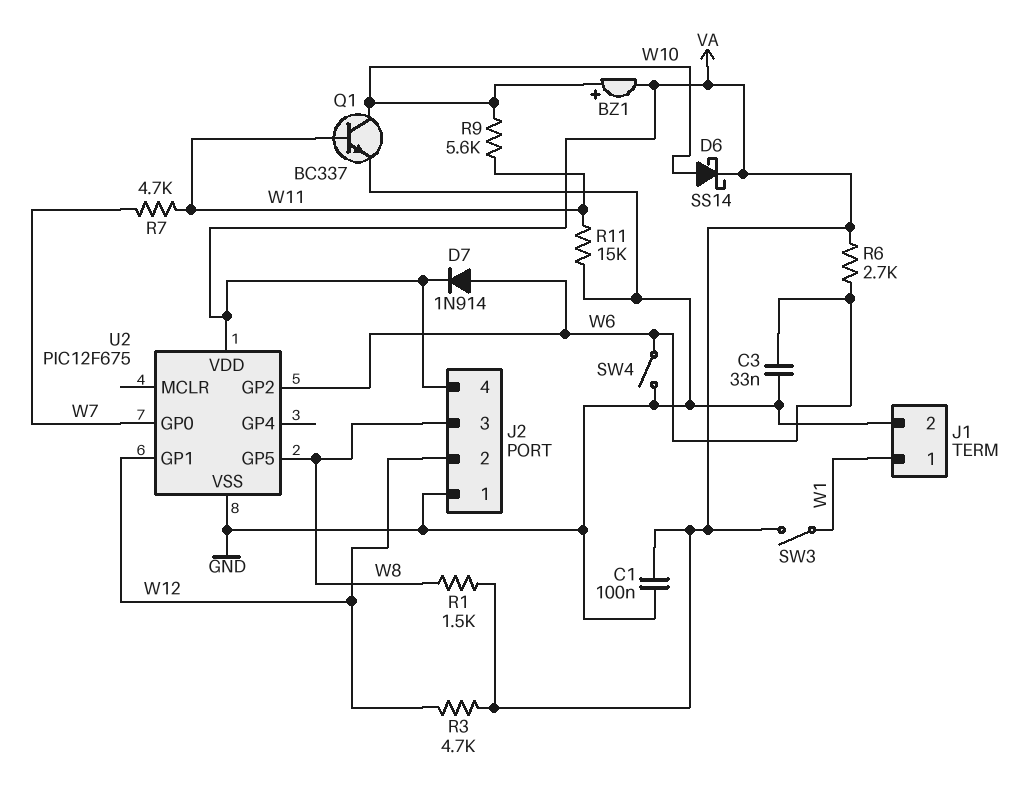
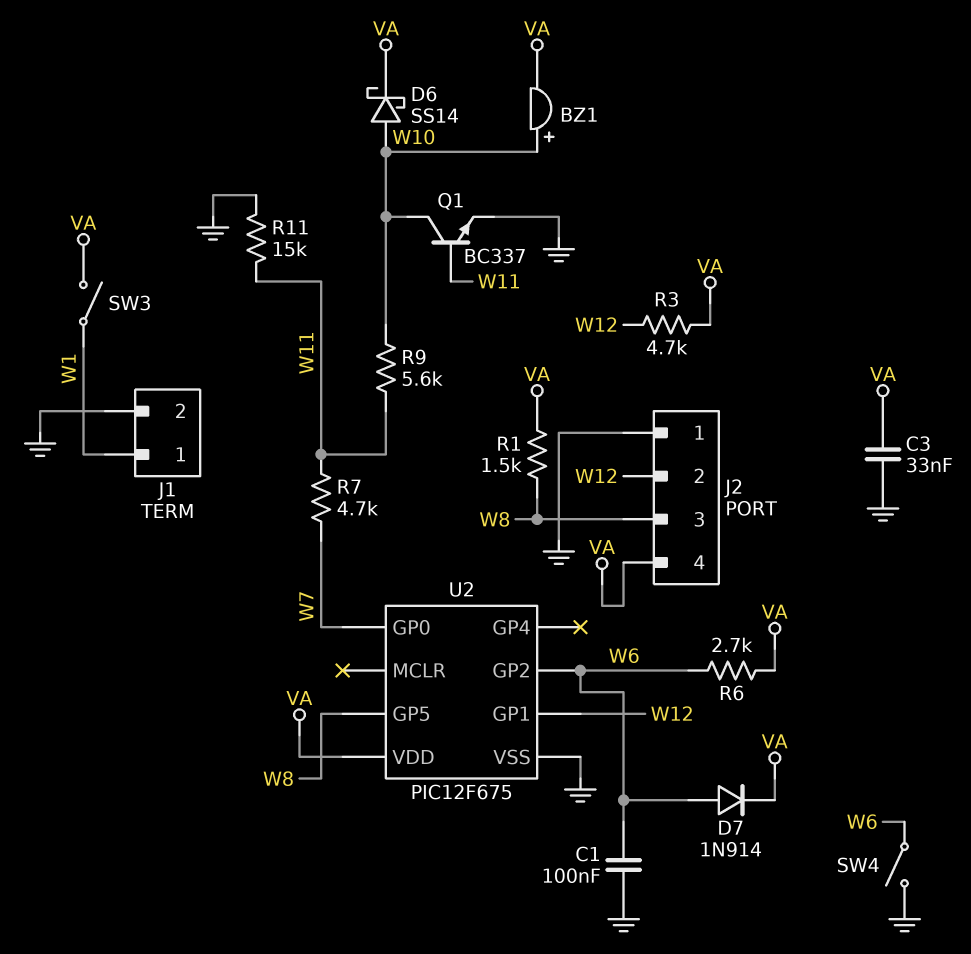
C1: 100nF (GND, VA) -> 100nF (GND, W6)
C3: 33nF (GND, W6) -> 33nF (GND, VA)

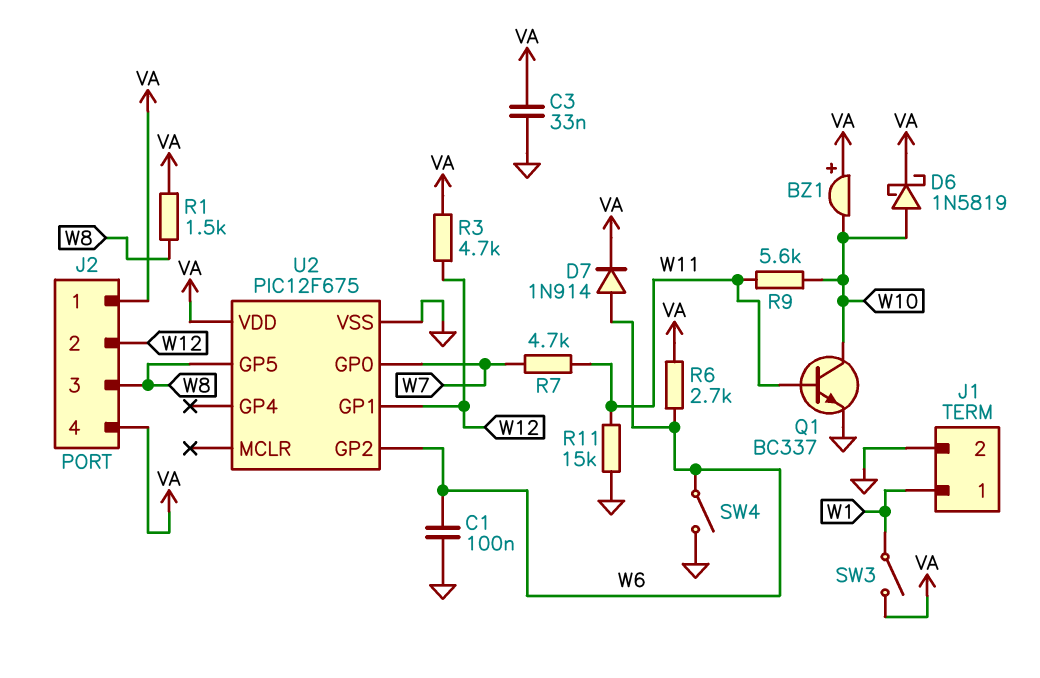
BZ1: buzzer (plus W10, minus VA) -> buzzer (plus VA, minus W10)
D6: schottky SS14 (A W10, K VA) -> schottky 1N5819 (A W10, K VA)
J2 pin 1: GND -> VA

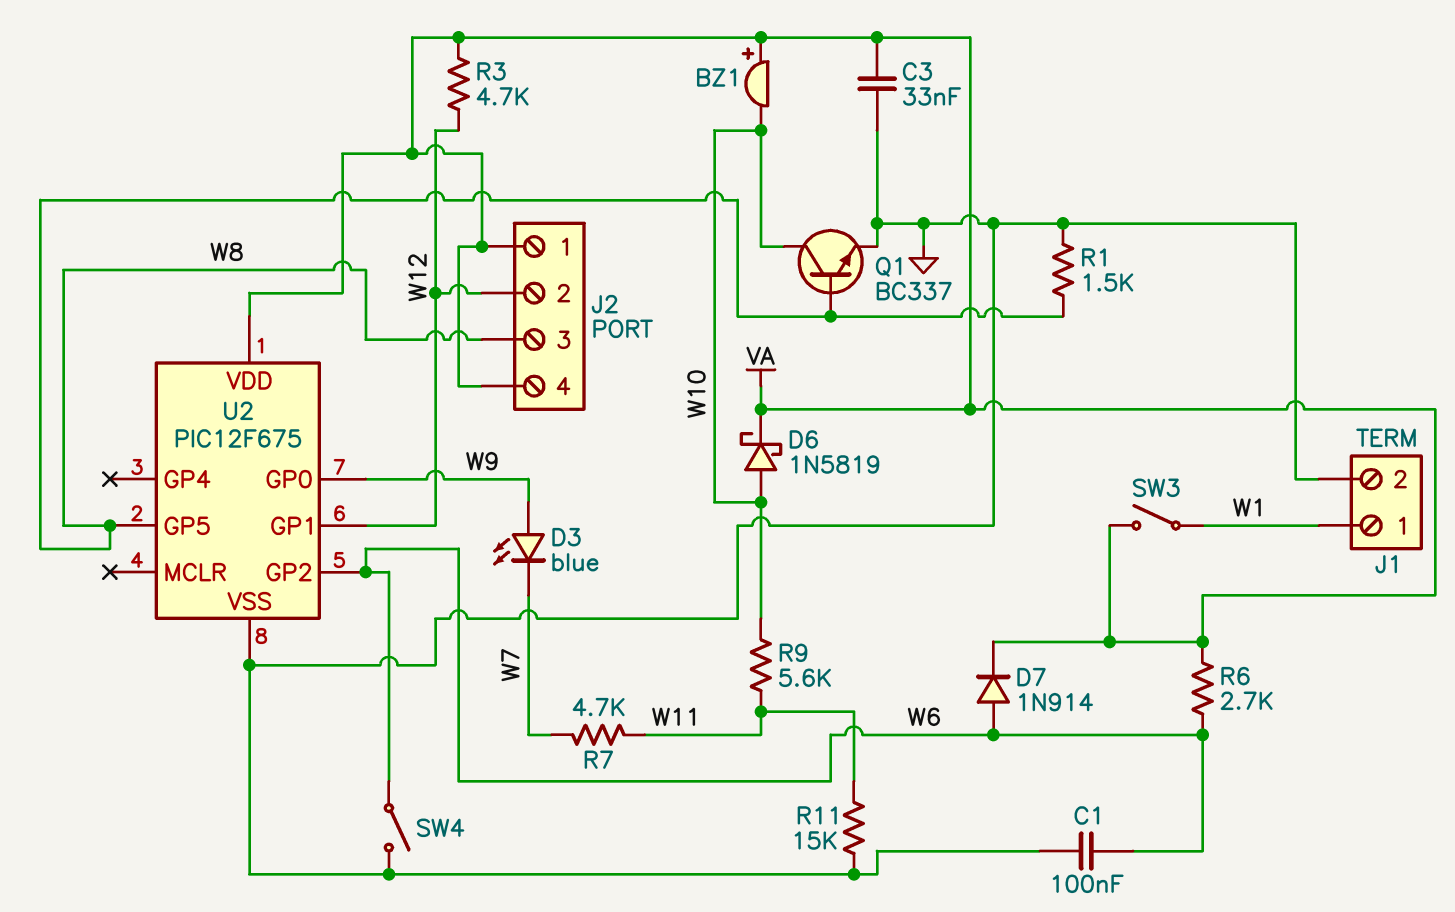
D3: none -> LED blue (A W9, K W7)
Q1: NPN BC337 (B W11, C W10, E GND) -> NPN BC337 (B W8, C W10, E GND)
R1: 1.5k (VA, W8) -> 1.5k (GND, W8)
U2 pin GP0: W7 -> W9

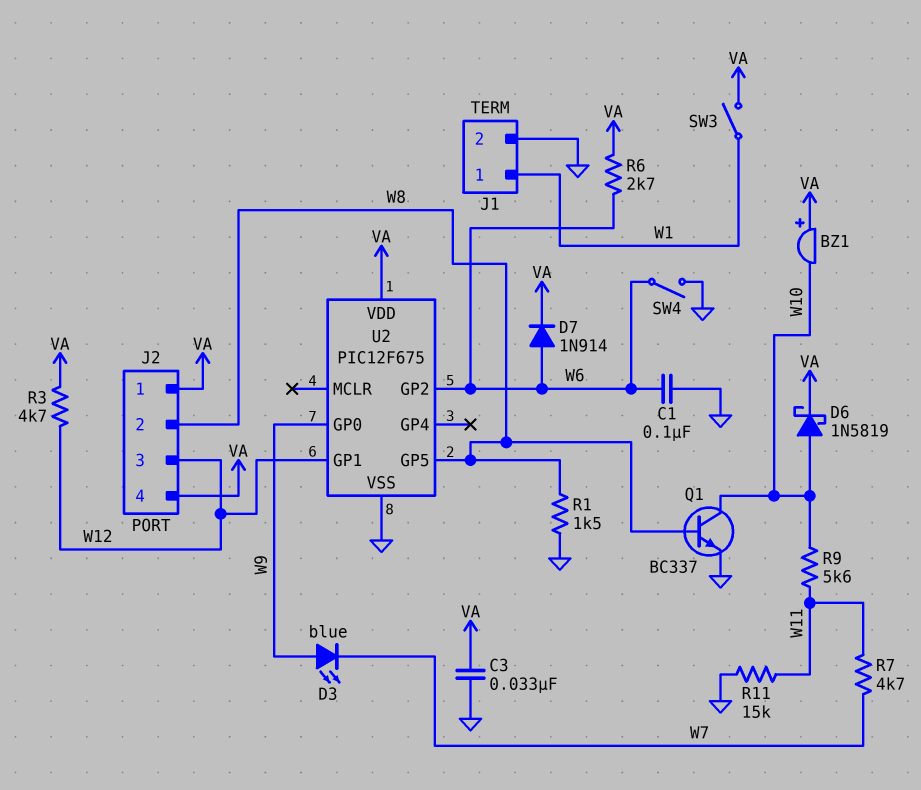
J2 pin 2: W12 -> W8
J2 pin 3: W8 -> W12

